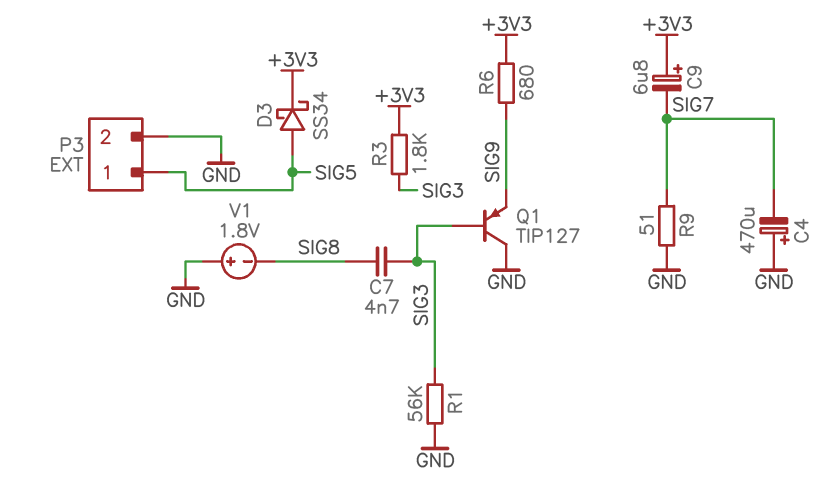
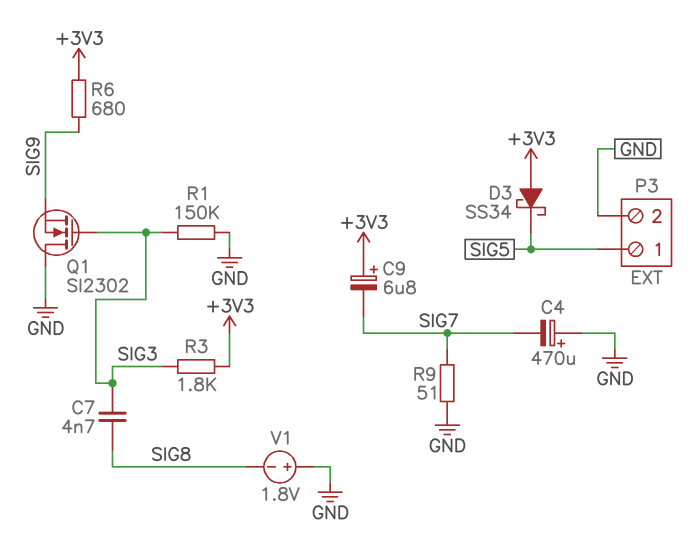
D3: schottky SS34 (A SIG5, K +3V3) -> schottky SS34 (A +3V3, K SIG5)
Q1: PNP TIP127 (B SIG3, C GND, E SIG9) -> NMOS SI2302 (G SIG3, D GND, S SIG9)
R1: 56k (GND, SIG3) -> 150k (GND, SIG3)

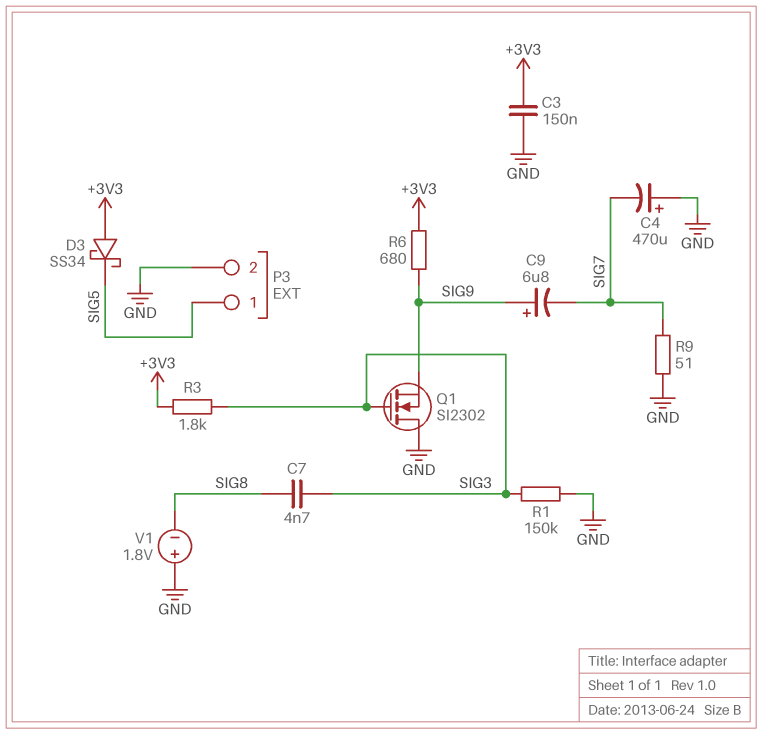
C3: none -> 150nF (+3V3, GND)
C9: 6.8uF (plus +3V3, minus SIG7) -> 6.8uF (plus SIG9, minus SIG7)

